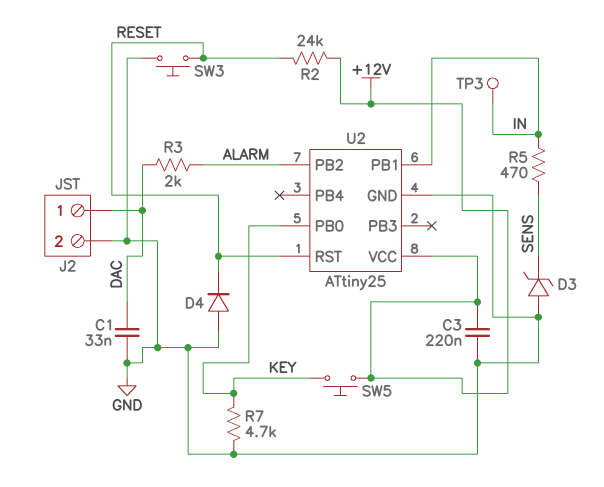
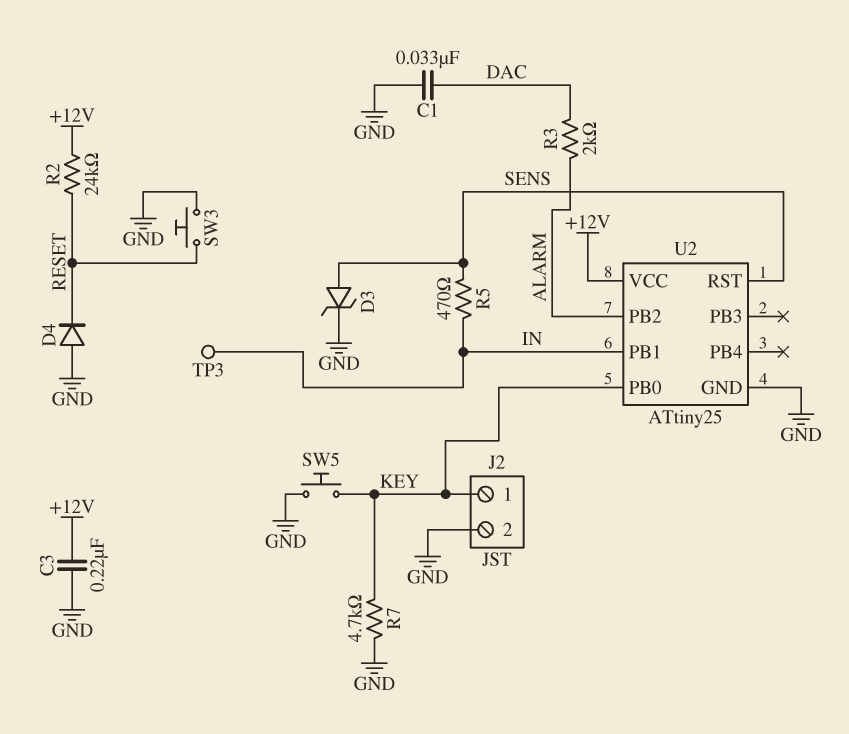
D3: zener (A GND, K SENS) -> zener (A SENS, K GND)
J2 pin 1: DAC -> KEY
SW5: button (+12V, KEY) -> button (GND, KEY)
U2 pin RST: RESET -> SENS

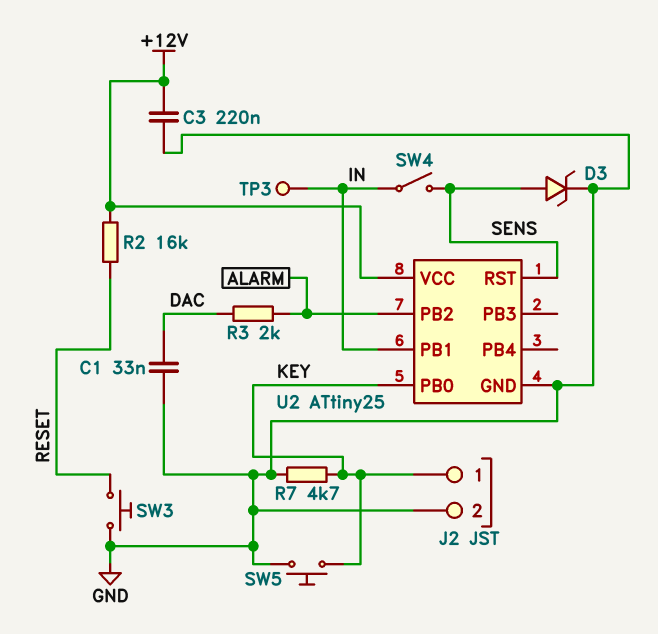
D4: diode (A GND, K RESET) -> none
R2: 24k (+12V, RESET) -> 16k (+12V, RESET)
R5: 470 (IN, SENS) -> none
SW4: none -> switch (IN, SENS)

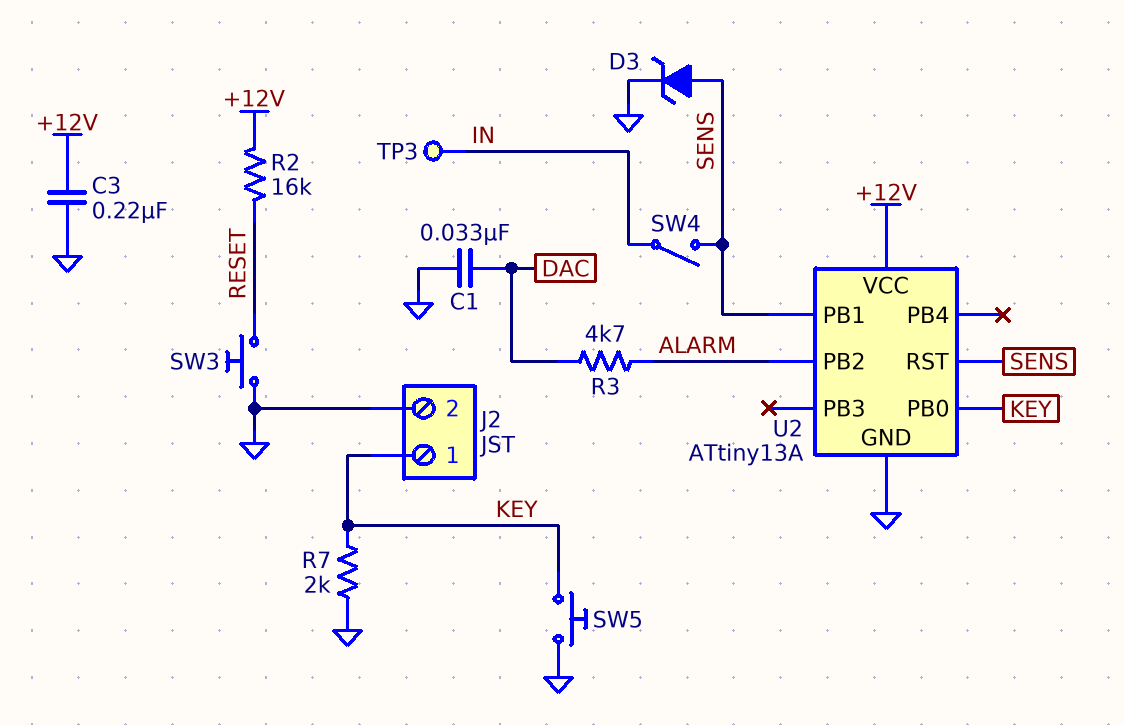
R3: 2k (ALARM, DAC) -> 4.7k (ALARM, DAC)
R7: 4.7k (GND, KEY) -> 2k (GND, KEY)
U2: ATtiny25 -> ATtiny13A
U2 pin PB1: IN -> SENS

